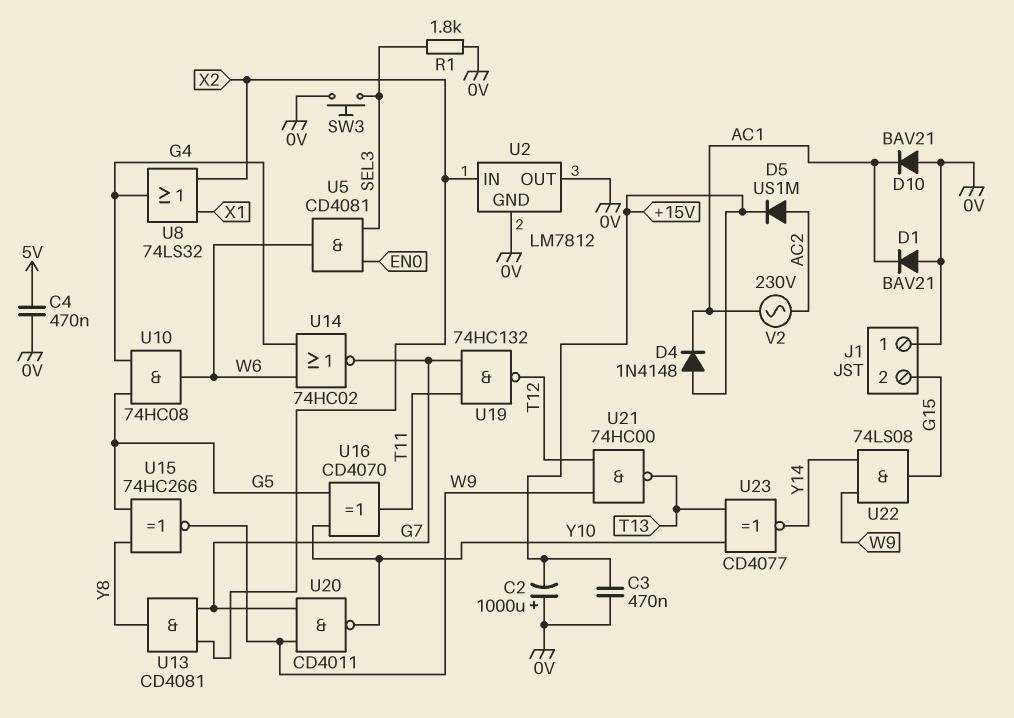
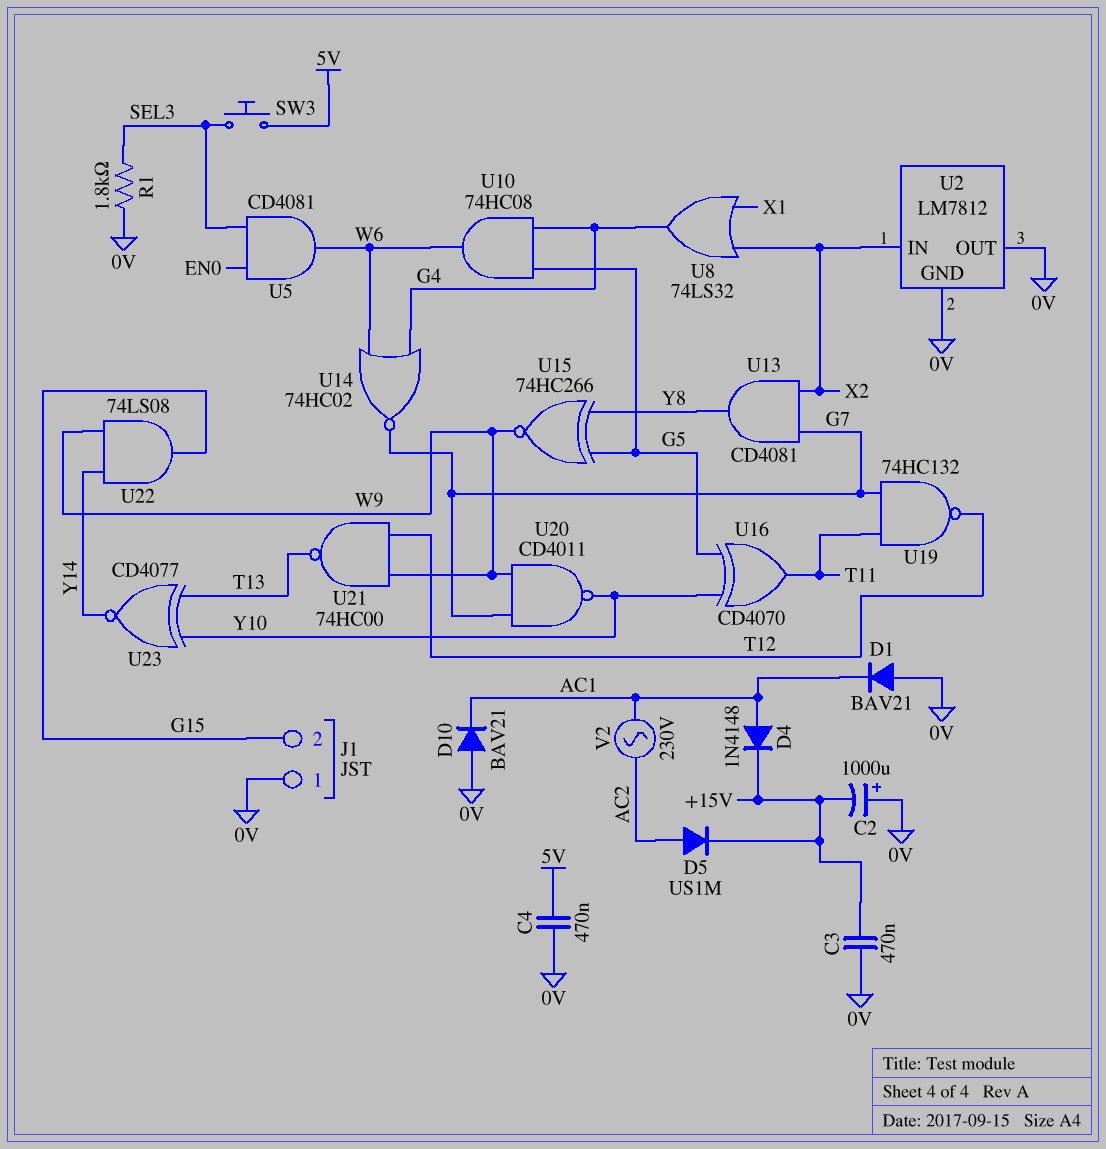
D4: diode 1N4148 (A +15V, K AC1) -> diode 1N4148 (A AC1, K +15V)
SW3: button (0V, SEL3) -> button (5V, SEL3)

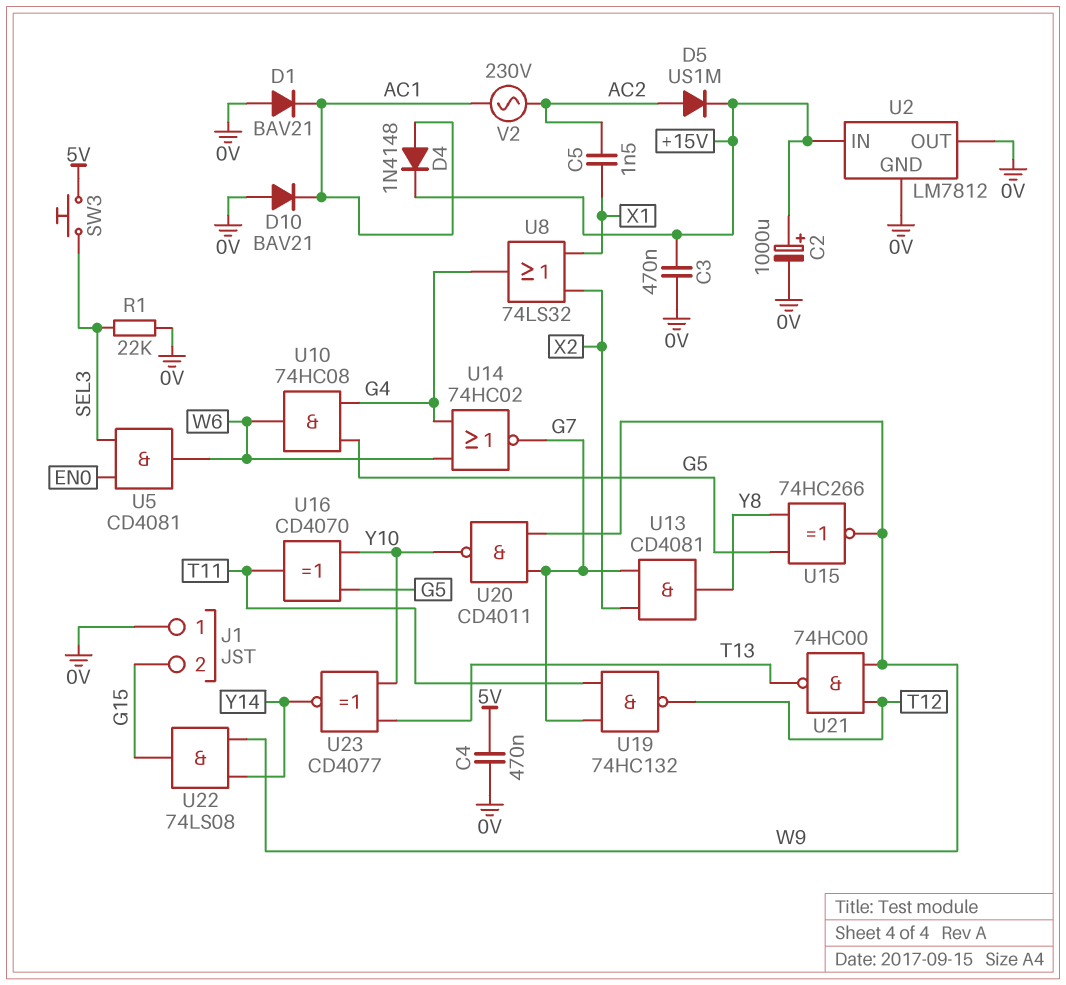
C2: 1000uF (plus 0V, minus +15V) -> 1000uF (plus +15V, minus 0V)
C5: none -> 1.5nF (AC2, X1)
R1: 1.8k (0V, SEL3) -> 22k (0V, SEL3)
U2 pin IN: X2 -> +15V

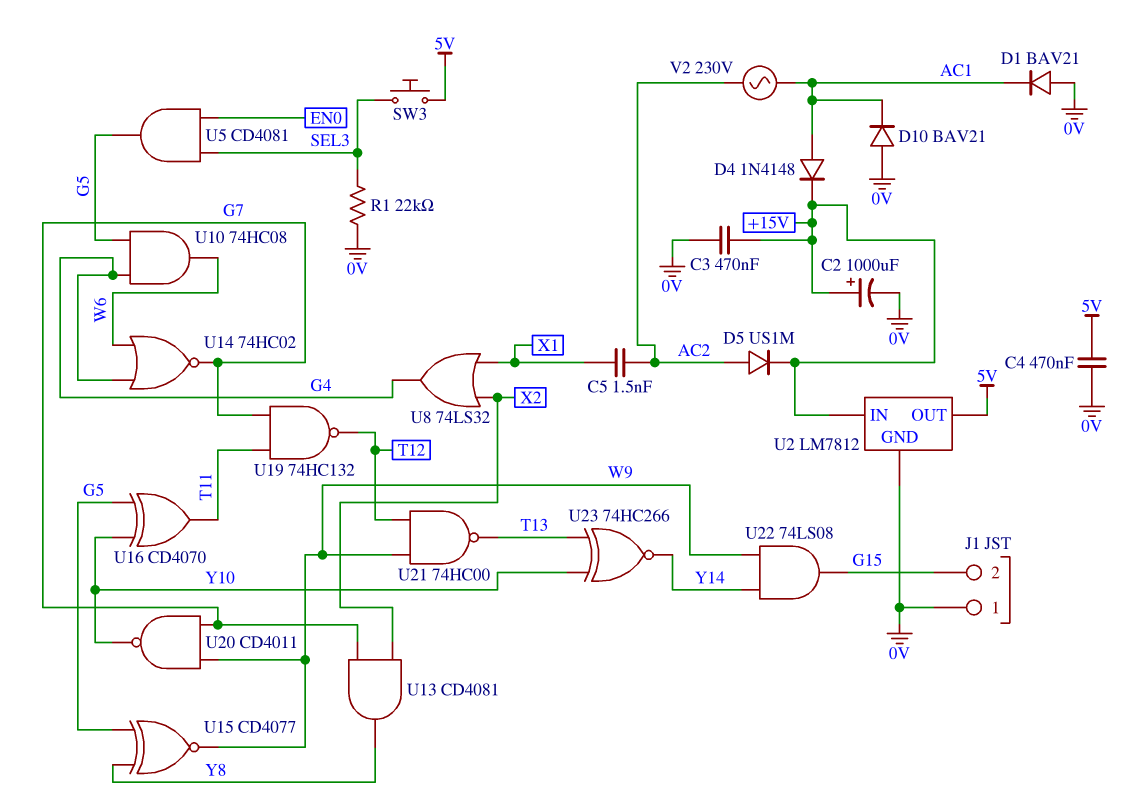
U2 pin OUT: 0V -> 5V
U5: AND CD4081 (in EN0, in SEL3, out W6) -> AND CD4081 (in EN0, in SEL3, out G5)
U15: XNOR 74HC266 (in G5, in Y8, out W9) -> XNOR CD4077 (in G5, in Y8, out W9)
U23: XNOR CD4077 (in T13, in Y10, out Y14) -> XNOR 74HC266 (in T13, in Y10, out Y14)

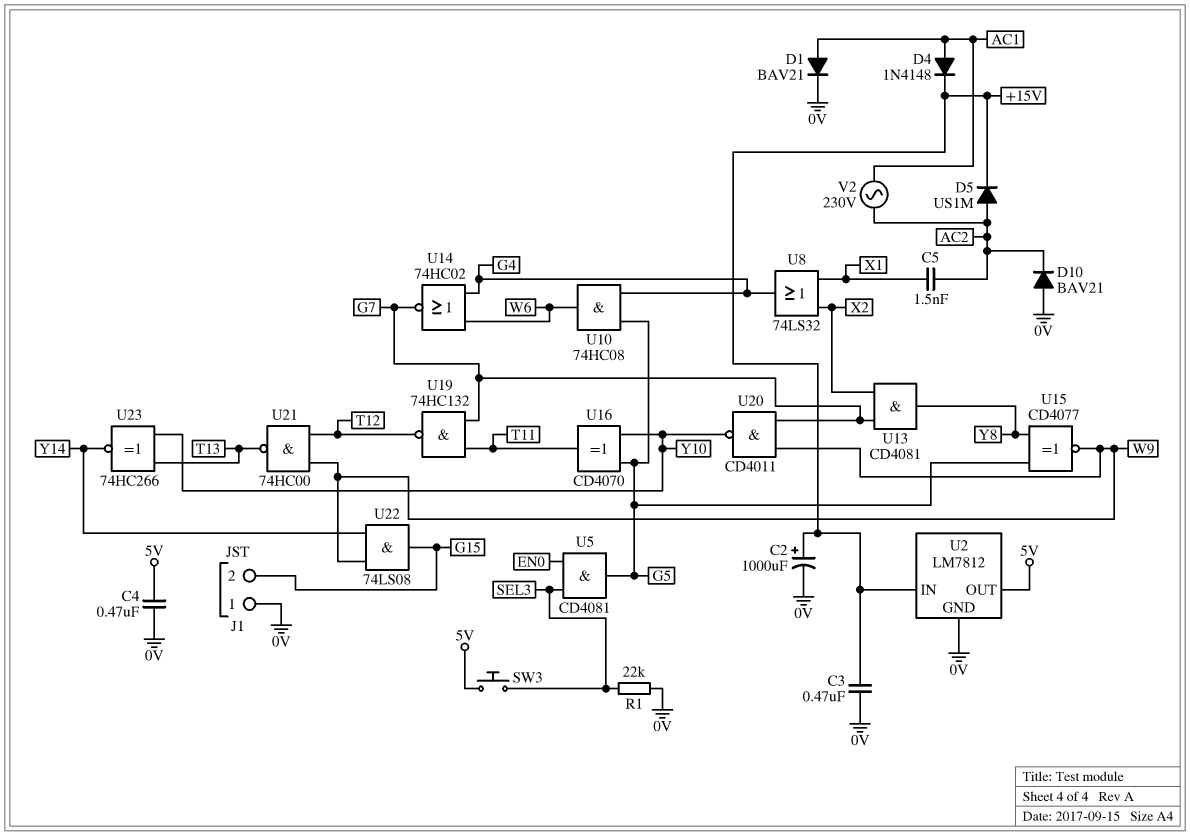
D1: diode BAV21 (A 0V, K AC1) -> diode BAV21 (A AC1, K 0V)
D10: diode BAV21 (A 0V, K AC1) -> diode BAV21 (A 0V, K AC2)

